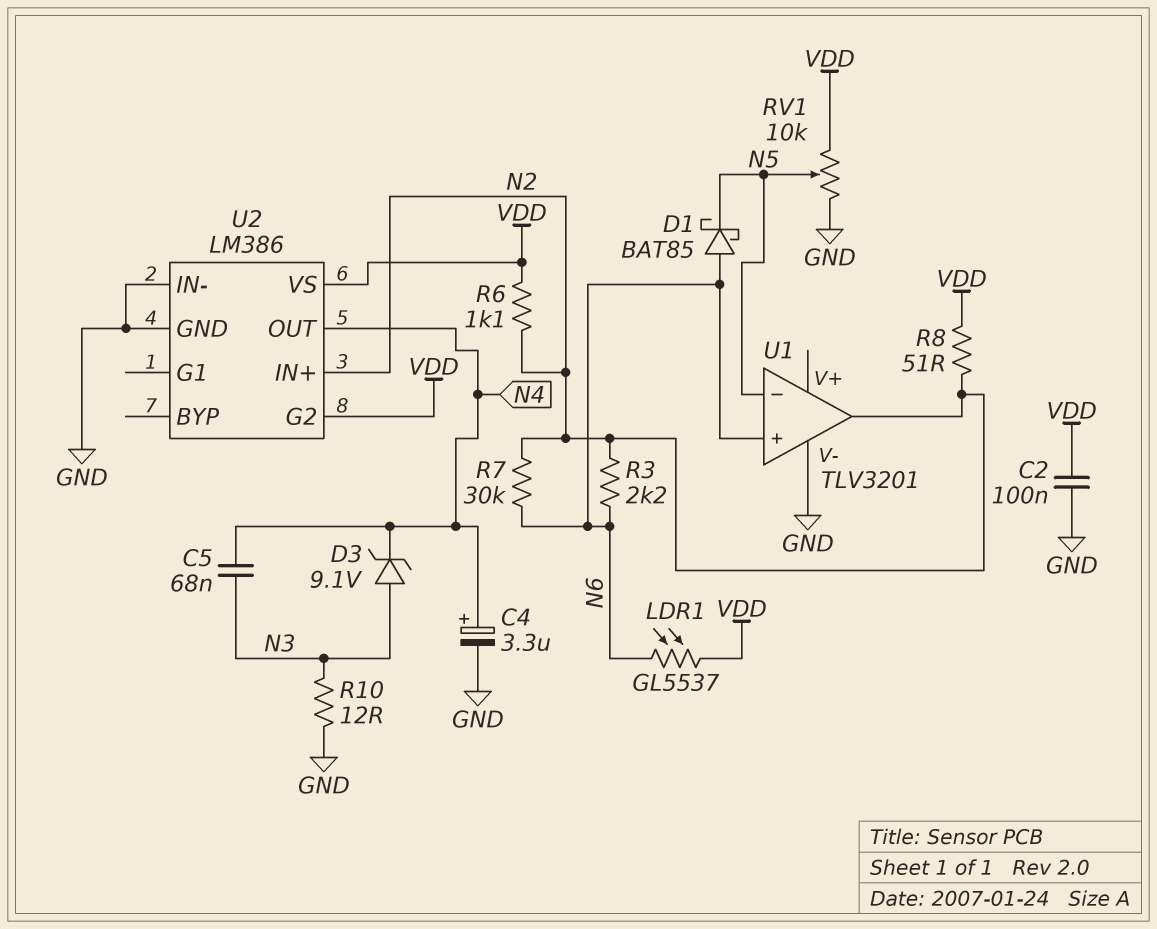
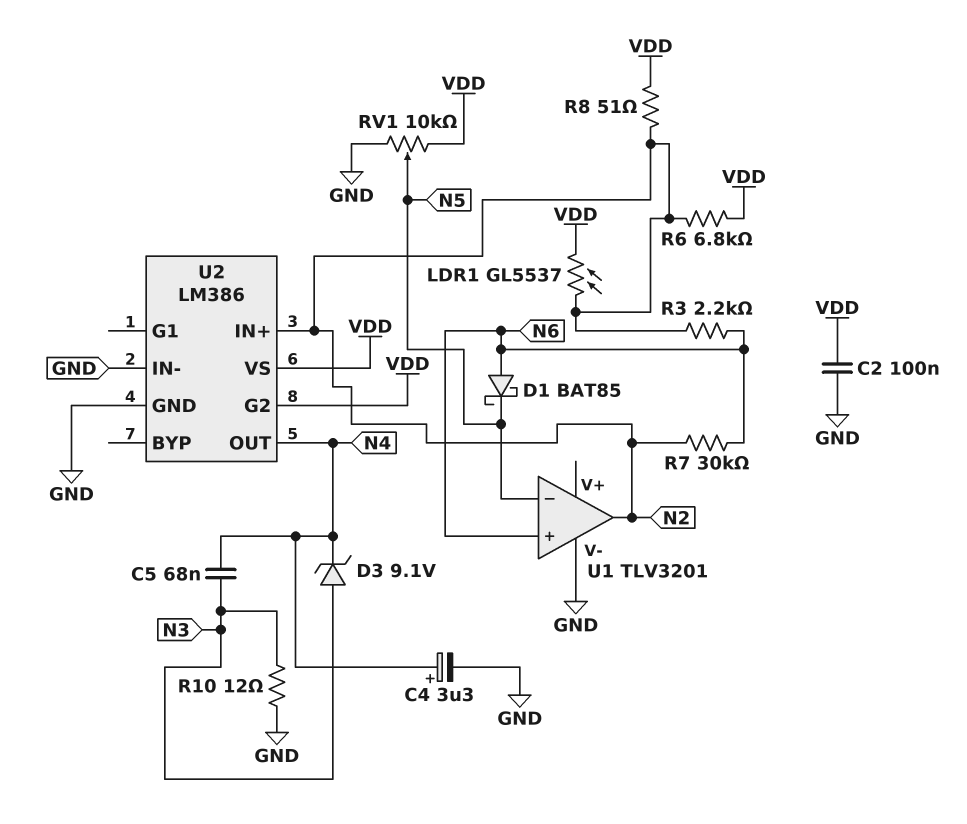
LDR1: GL5537 (N6, VDD) -> GL5537 (N2, VDD)
R6: 1.1k (N2, VDD) -> 6.8k (N2, VDD)

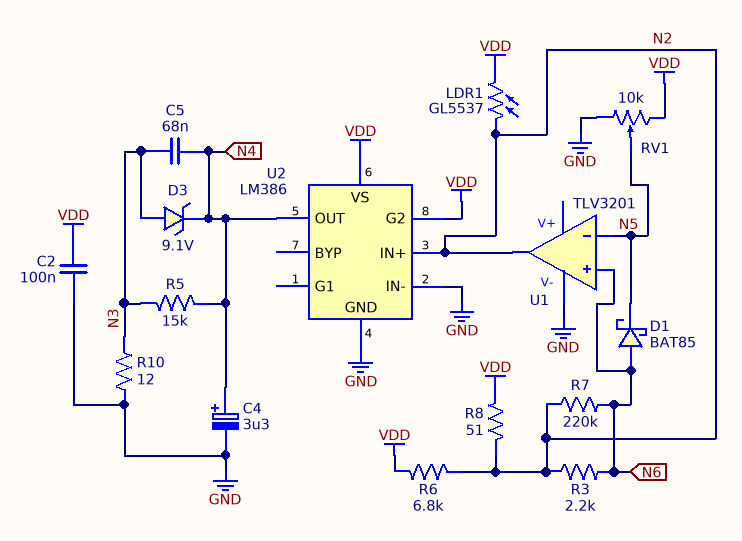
R5: none -> 15k (N3, N4)
R7: 30k (N2, N6) -> 220k (N2, N6)

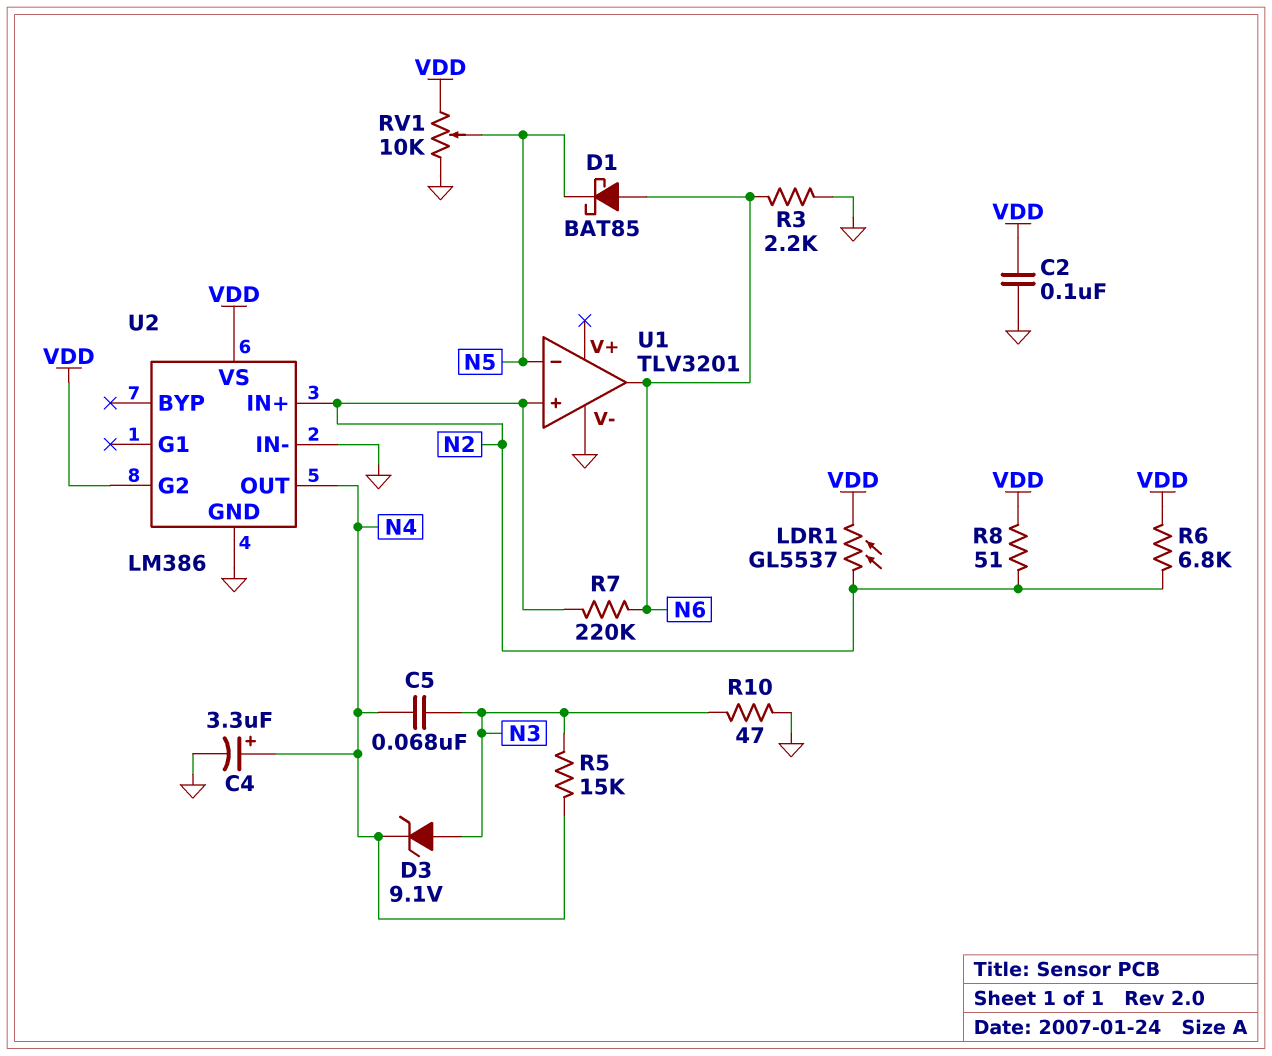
R3: 2.2k (N2, N6) -> 2.2k (GND, N6)
R10: 12 (GND, N3) -> 47 (GND, N3)
U1 pin in+: N6 -> N2
U1 pin out: N2 -> N6

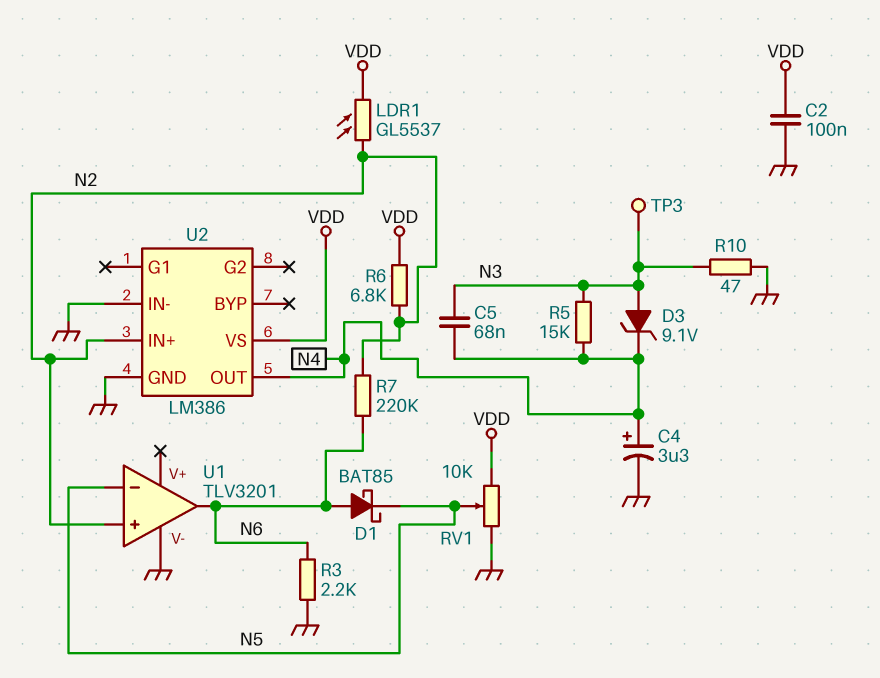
R8: 51 (N2, VDD) -> none
TP3: none -> test point (N3)
U2 pin G2: VDD -> none

